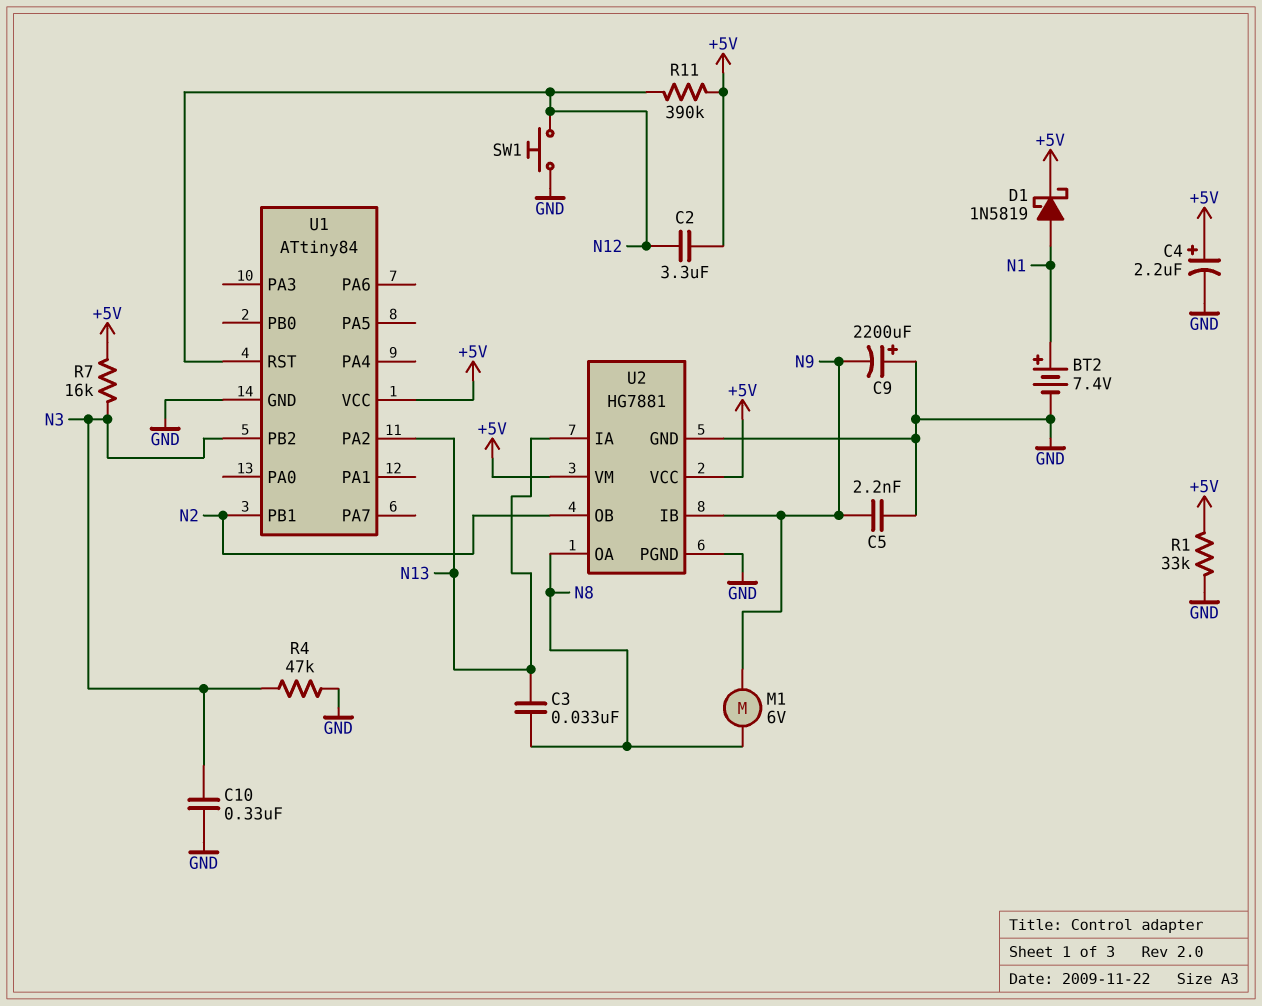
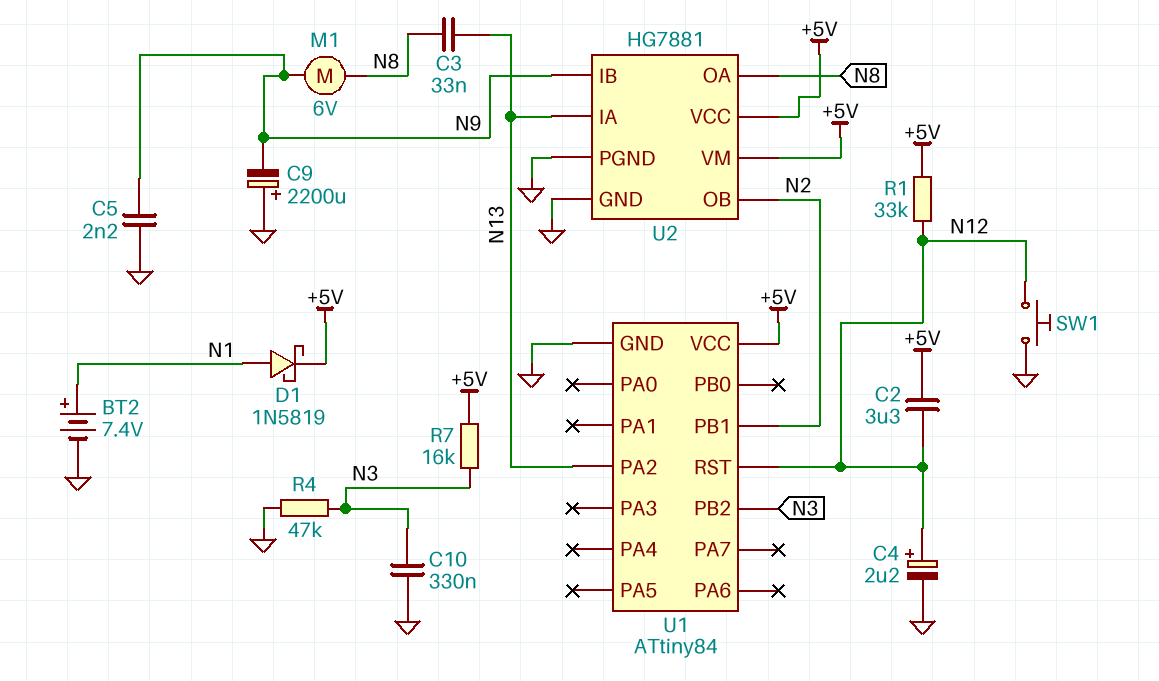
C4: 2.2uF (plus +5V, minus GND) -> 2.2uF (plus N12, minus GND)
R1: 33k (+5V, GND) -> 33k (+5V, N12)
R11: 390k (+5V, N12) -> none

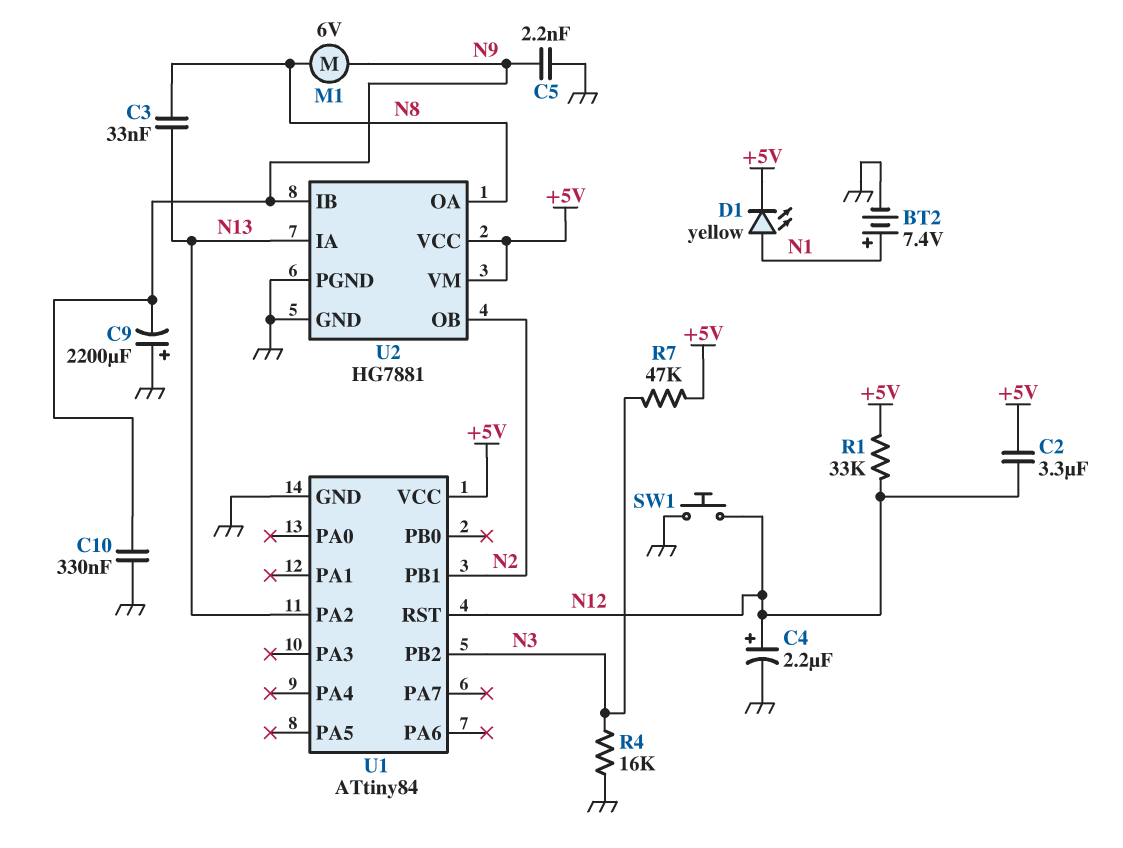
C10: 330nF (GND, N3) -> 330nF (GND, N9)
D1: schottky 1N5819 (A N1, K +5V) -> LED yellow (A N1, K +5V)
R4: 47k (GND, N3) -> 16k (GND, N3)
R7: 16k (+5V, N3) -> 47k (+5V, N3)

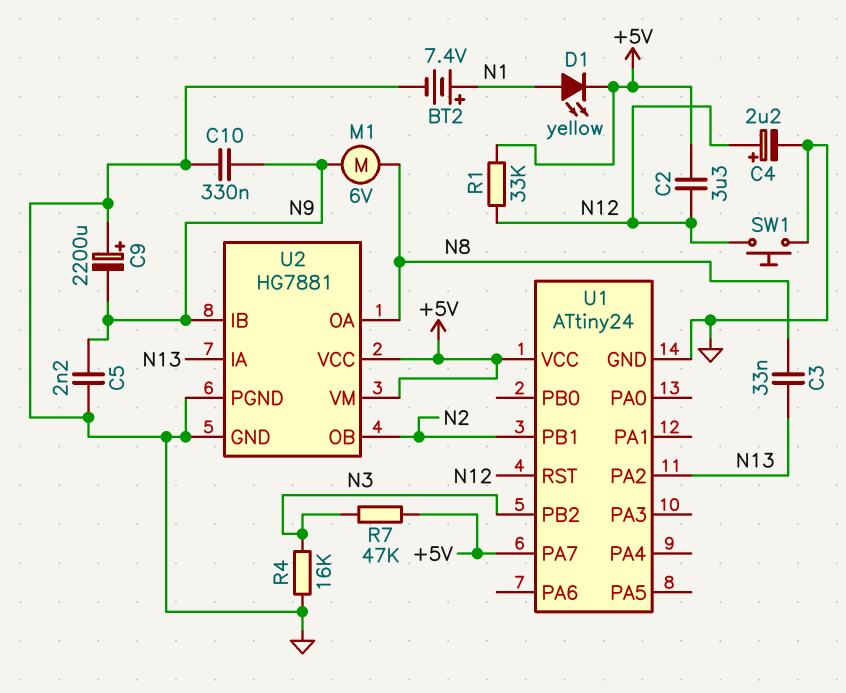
U1: ATtiny84 -> ATtiny24
U1 pin PA7: none -> +5V

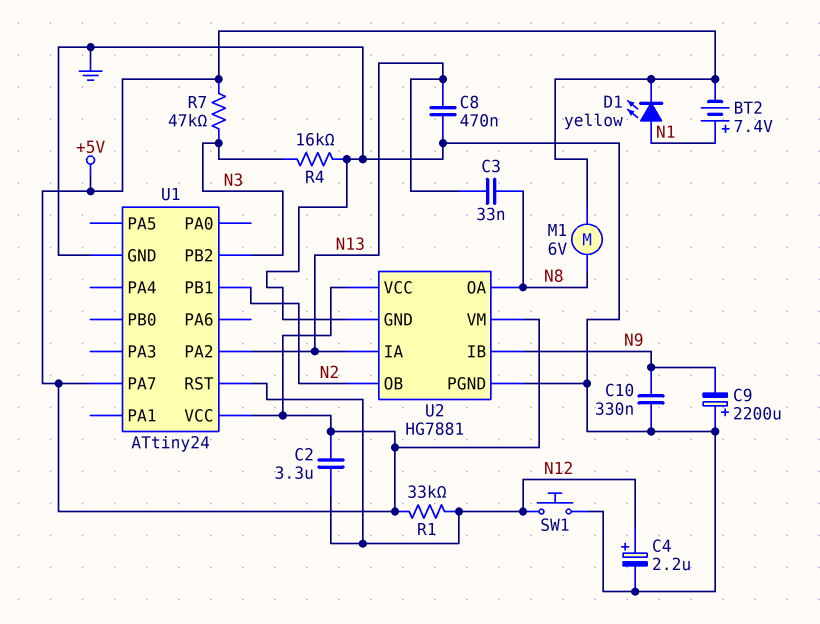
BT2: 7.4V (plus N1, minus GND) -> 7.4V (plus N1, minus +5V)
C5: 2.2nF (GND, N9) -> none
C8: none -> 470nF (GND, N13)
M1: motor 6V (N8, N9) -> motor 6V (+5V, N8)

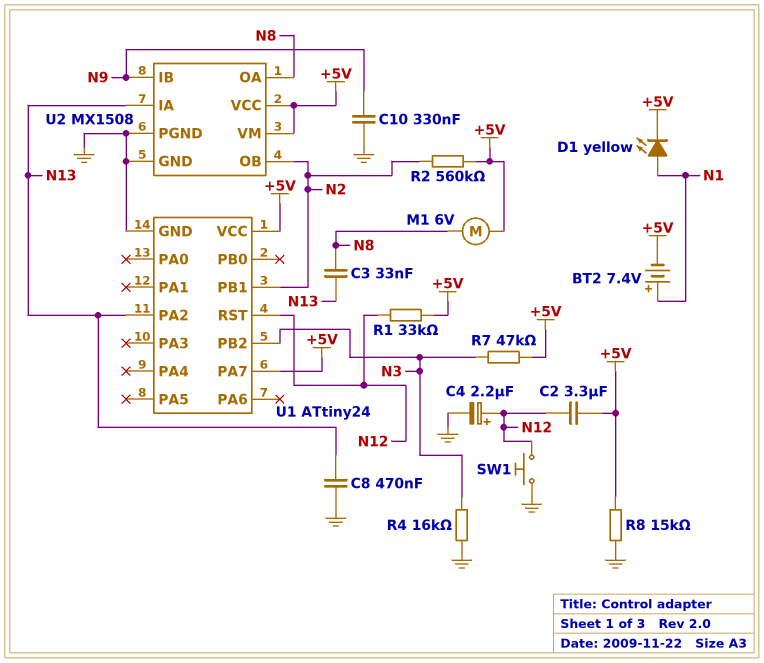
C9: 2200uF (plus GND, minus N9) -> none
R2: none -> 560k (+5V, N2)
R8: none -> 15k (+5V, GND)
U2: HG7881 -> MX1508

